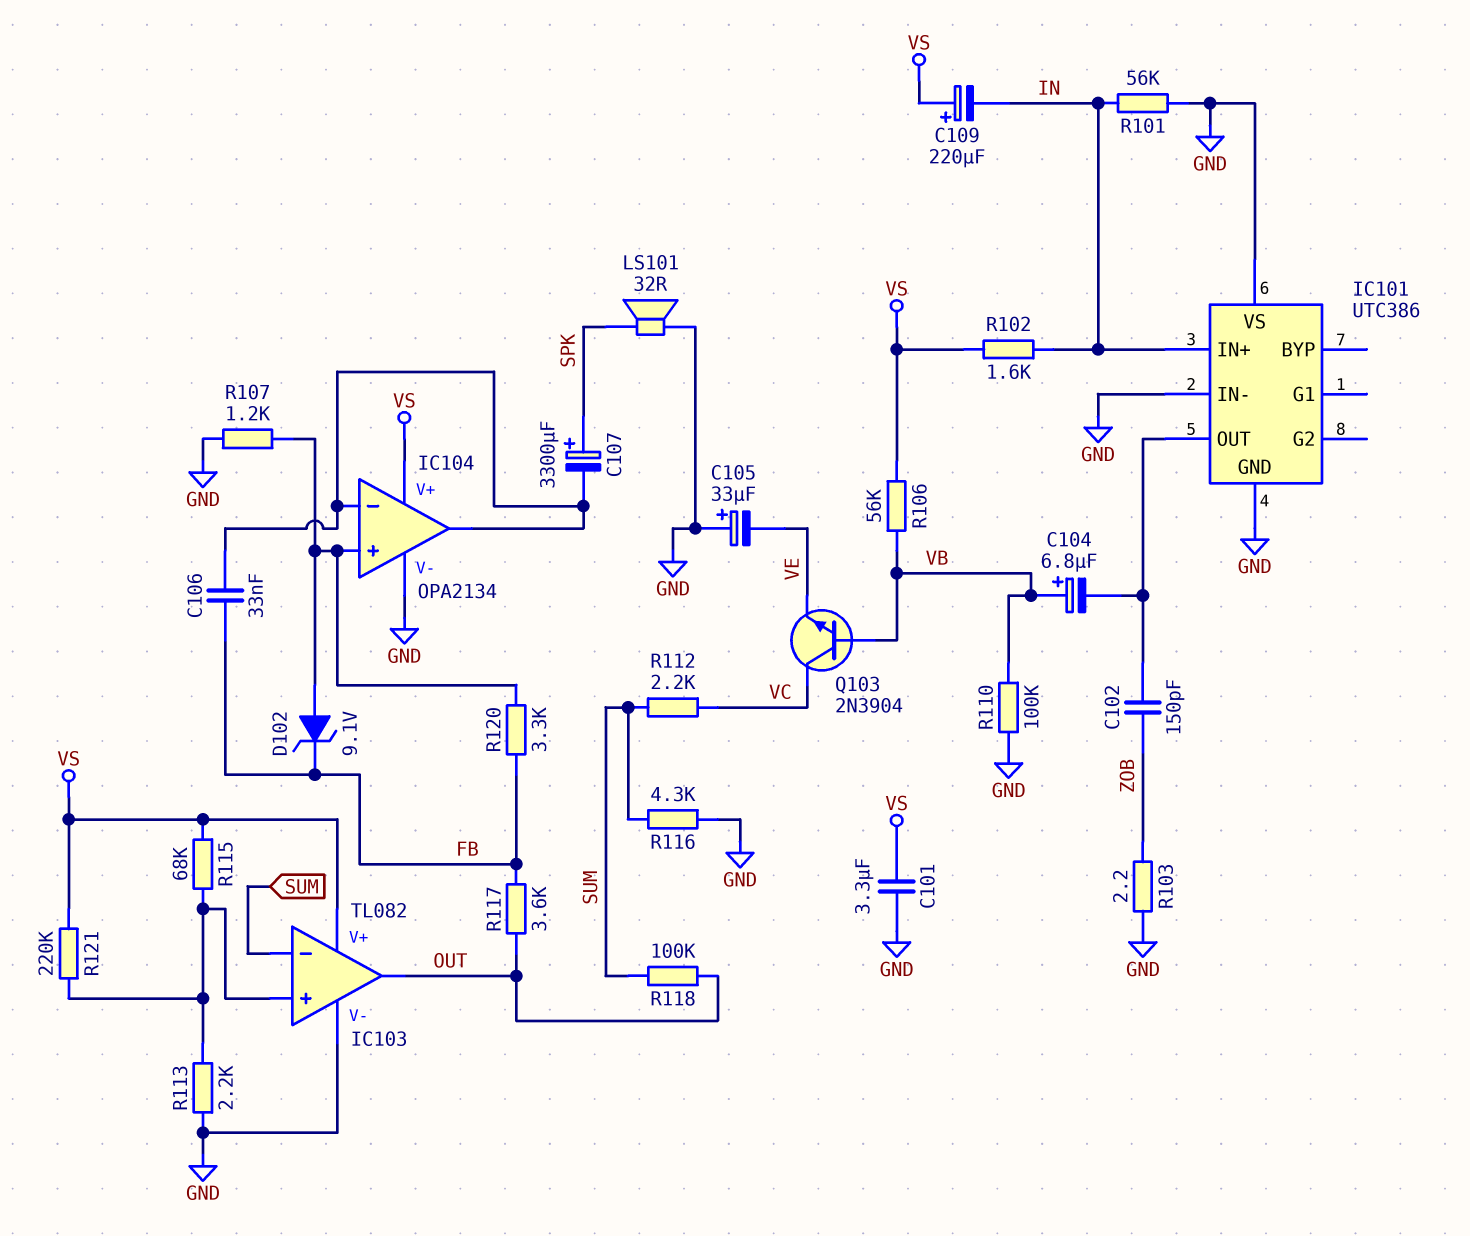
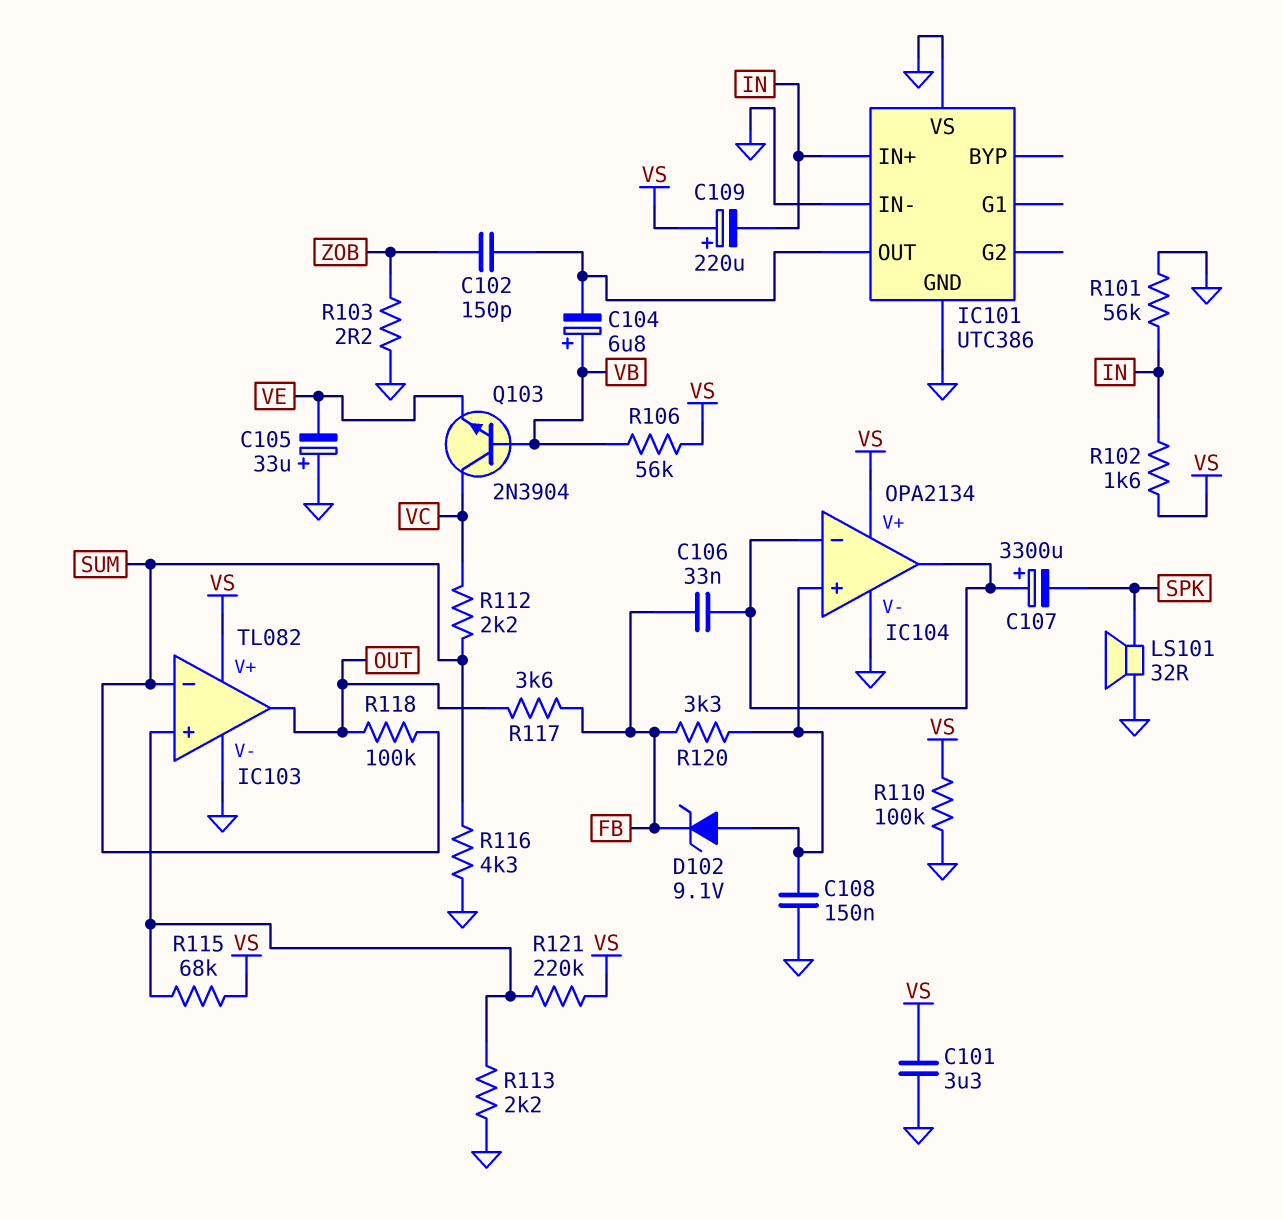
C107: 3300uF (plus SPK, minus IC104/in-) -> 3300uF (plus IC104/in-, minus SPK)
C108: none -> 150nF (GND, IC104/in+)
R107: 1.2k (GND, IC104/in+) -> none
R110: 100k (GND, VB) -> 100k (GND, VS)

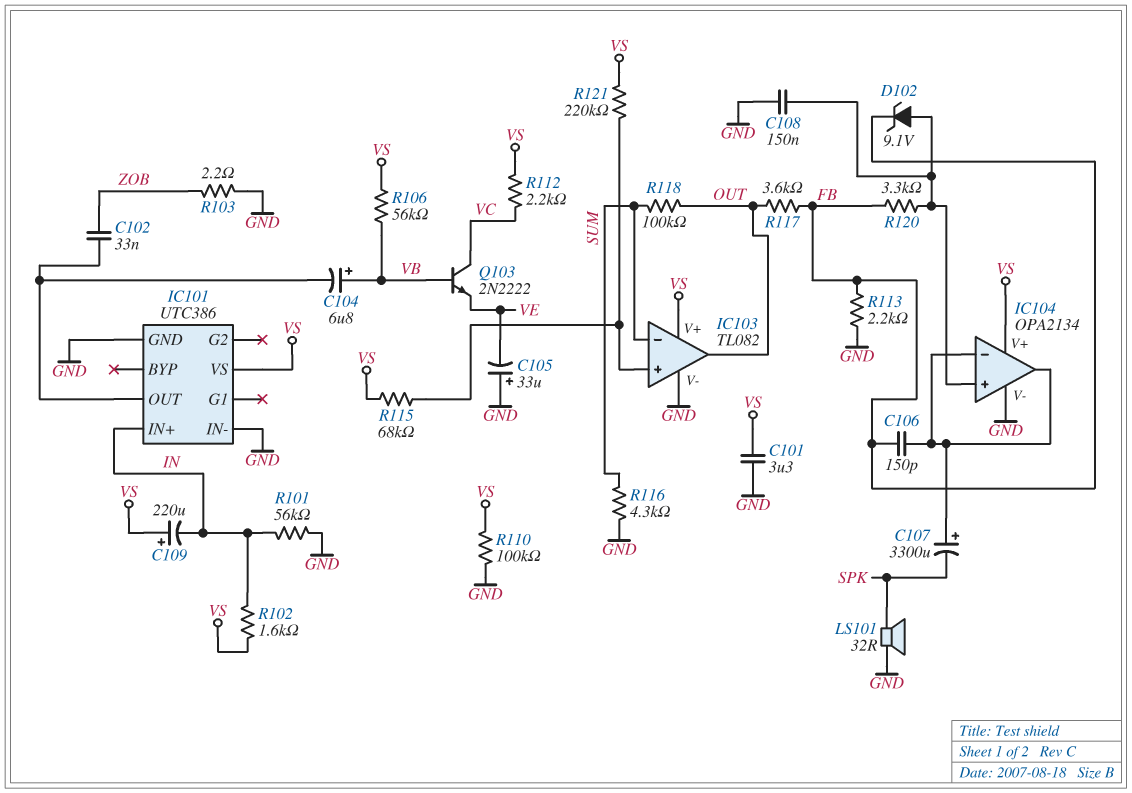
C102: 150pF (IC101/OUT, ZOB) -> 33nF (IC101/OUT, ZOB)
C106: 33nF (FB, IC104/in-) -> 150pF (FB, IC104/in-)
IC101 pin VS: GND -> VS
Q103: NPN 2N3904 (B VB, C VC, E VE) -> NPN 2N2222 (B VB, C VC, E VE)
R112: 2.2k (SUM, VC) -> 2.2k (VC, VS)
R113: 2.2k (GND, IC103/in+) -> 2.2k (FB, GND)

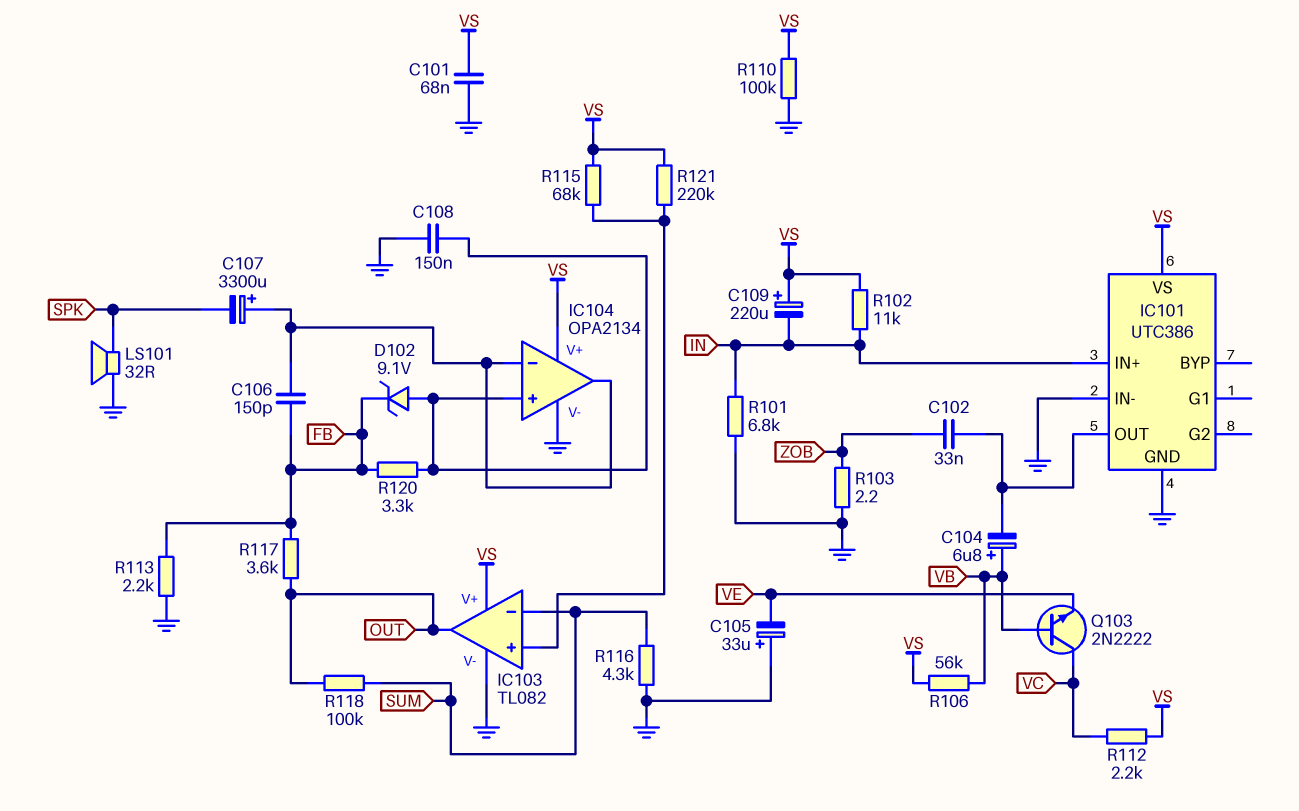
C101: 3.3uF (GND, VS) -> 68nF (GND, VS)
R101: 56k (GND, IN) -> 6.8k (GND, IN)
R102: 1.6k (IN, VS) -> 11k (IN, VS)

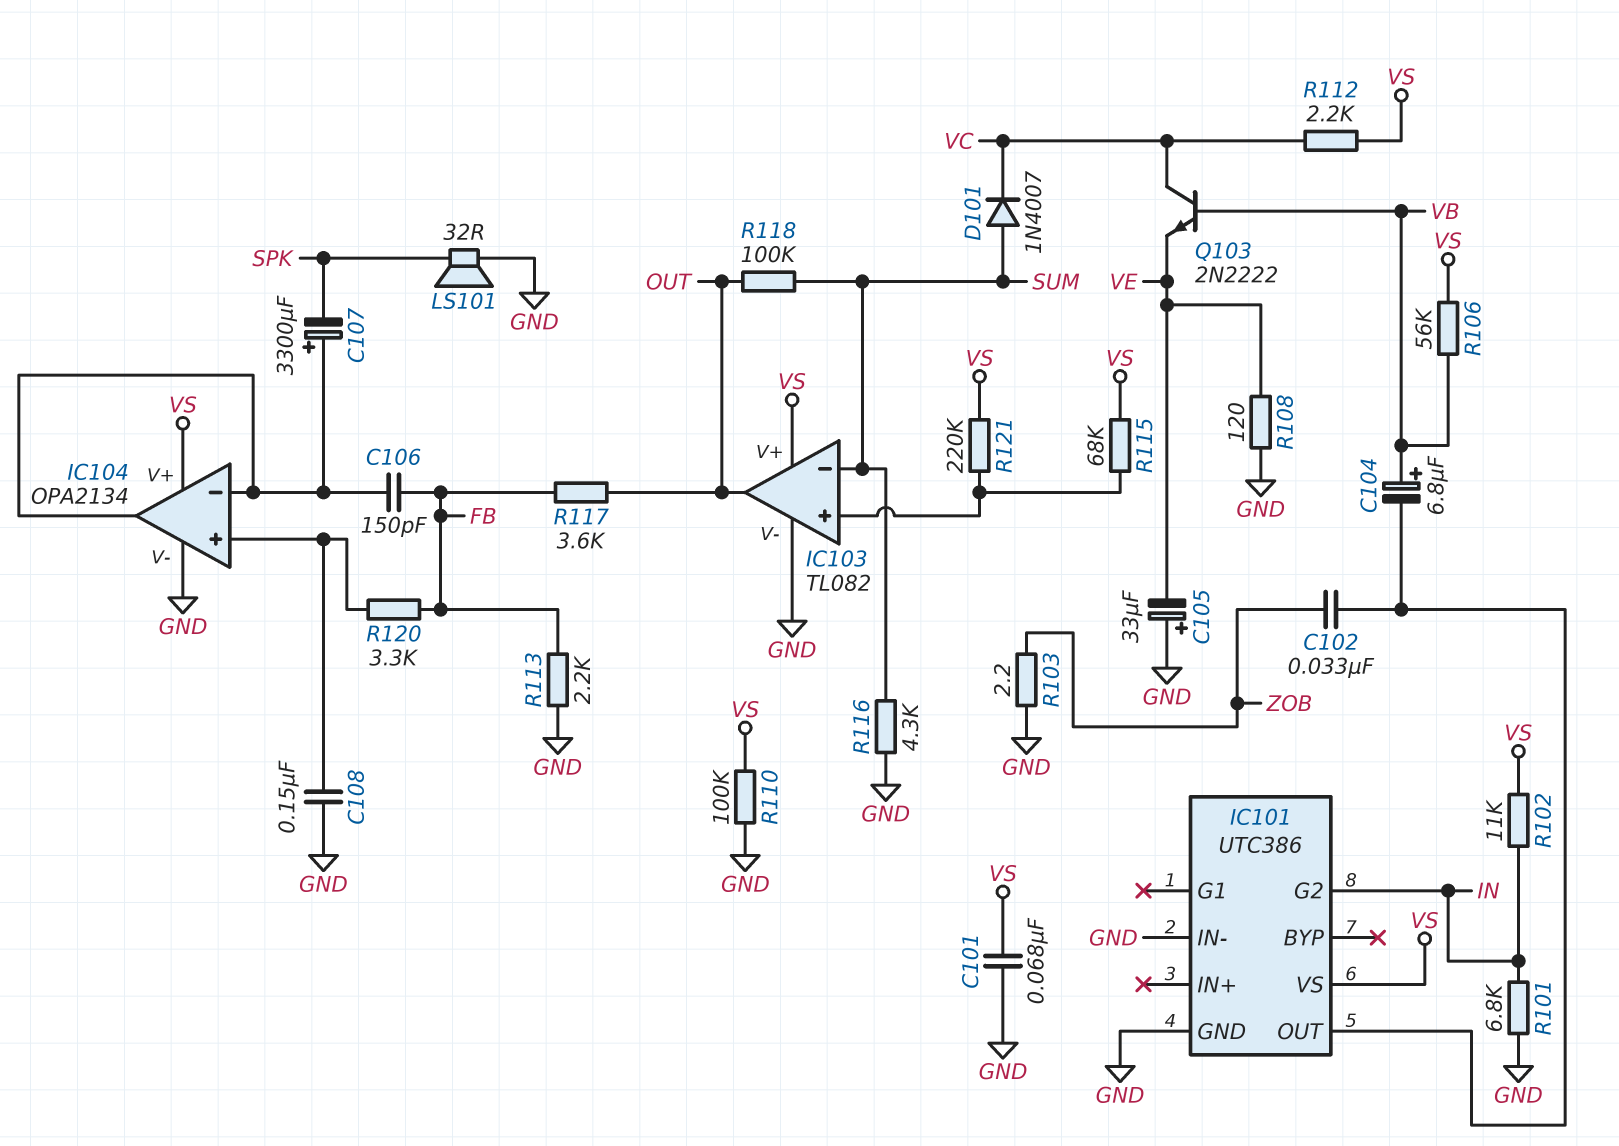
C109: 220uF (plus VS, minus IN) -> none
D101: none -> diode 1N4007 (A SUM, K VC)
D102: zener 9.1V (A IC104/in+, K FB) -> none
IC101 pin G2: none -> IN
IC101 pin IN+: IN -> none
R108: none -> 120 (GND, VE)

